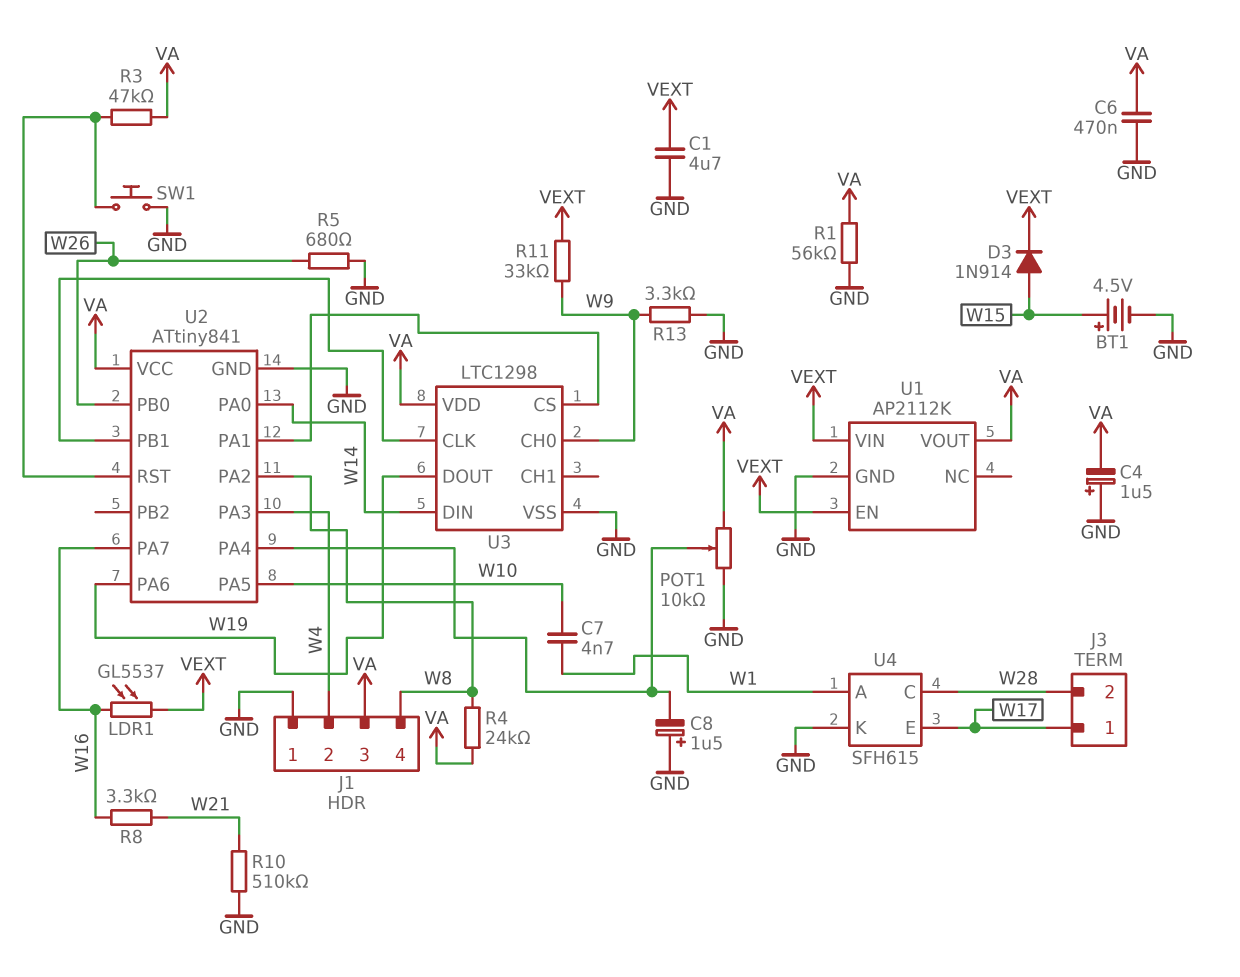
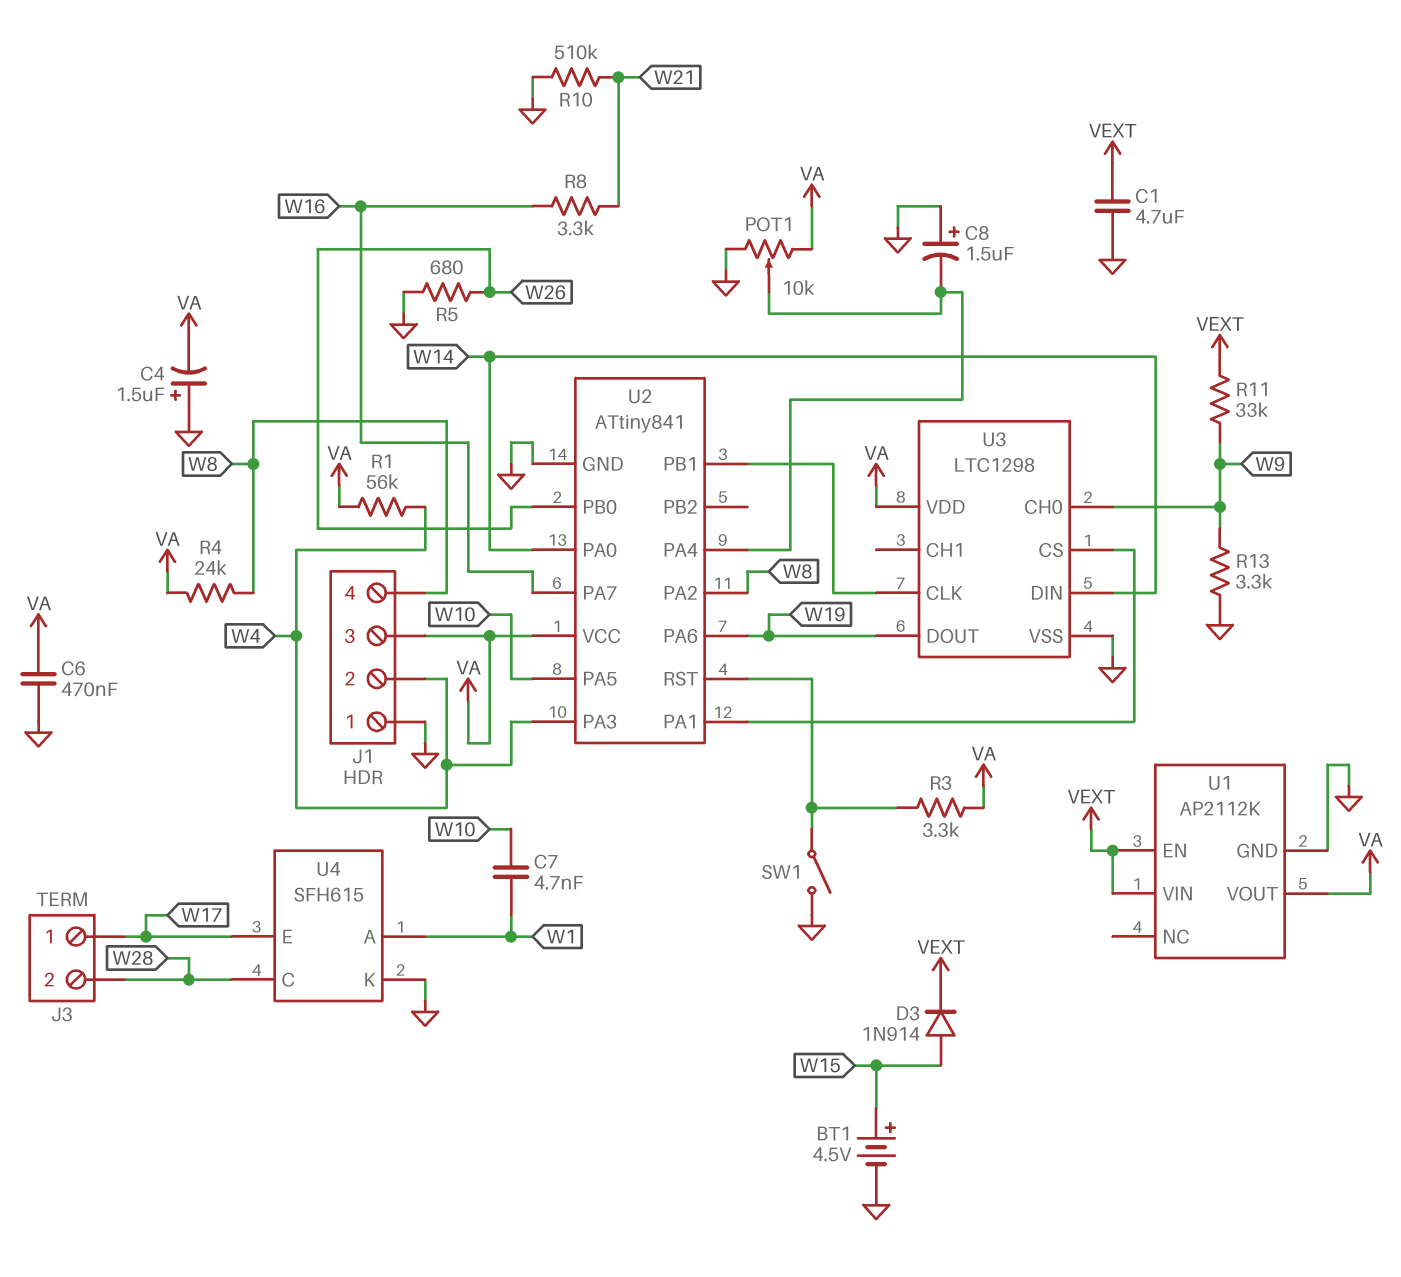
LDR1: GL5537 (VEXT, W16) -> none
R1: 56k (GND, VA) -> 56k (VA, W4)
R3: 47k (U2/RST, VA) -> 3.3k (U2/RST, VA)
SW1: button (GND, U2/RST) -> switch (GND, U2/RST)

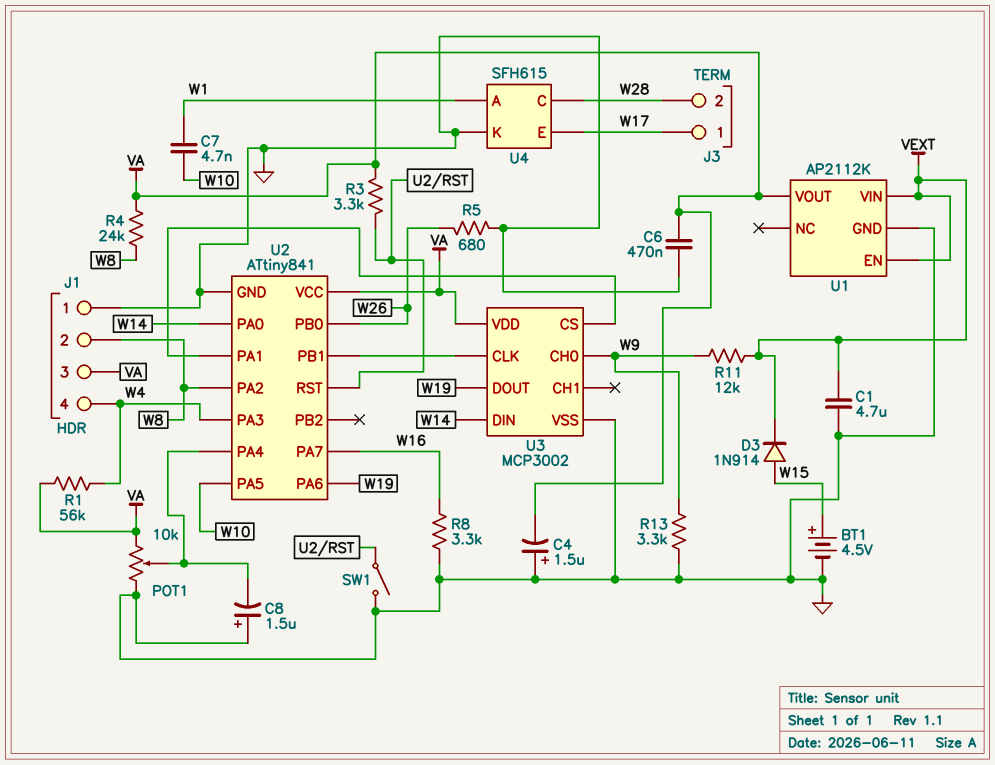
J1 pin 2: W4 -> W8
J1 pin 4: W8 -> W4
R8: 3.3k (W16, W21) -> 3.3k (GND, W16)
R10: 510k (GND, W21) -> none
R11: 33k (VEXT, W9) -> 12k (VEXT, W9)
U3: LTC1298 -> MCP3002

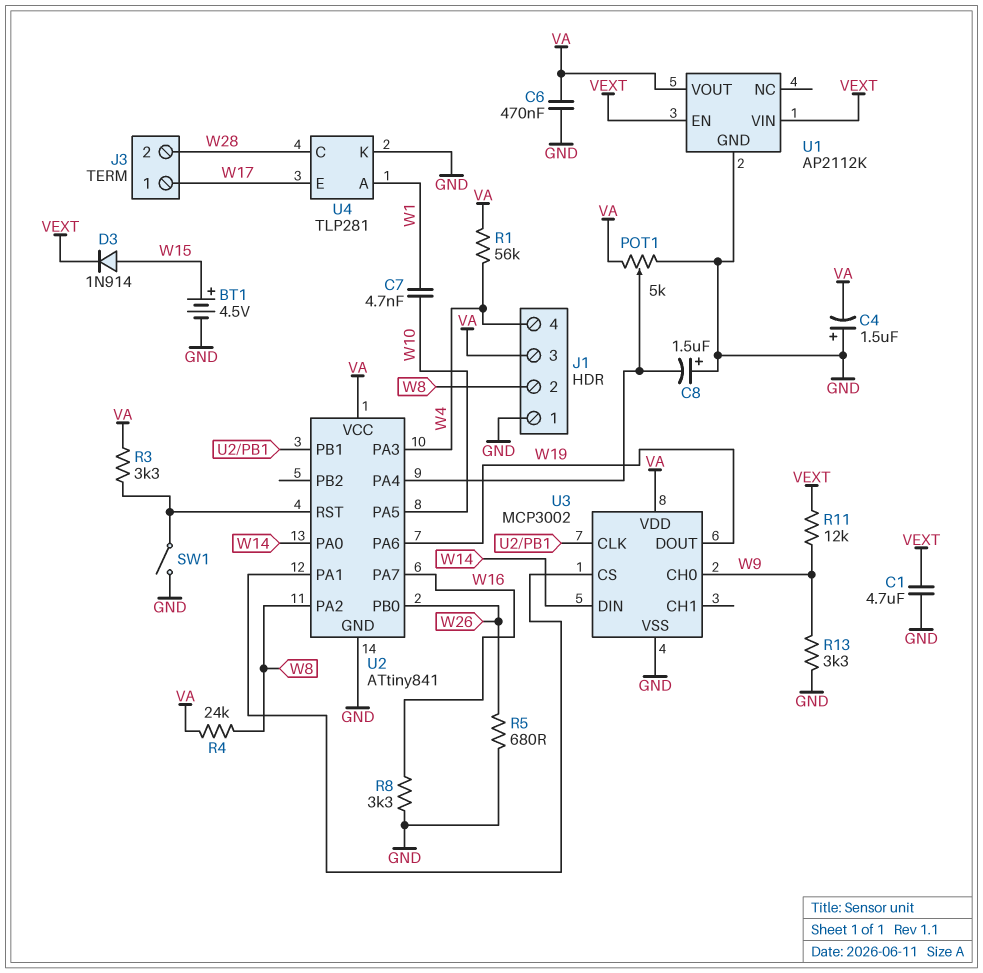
POT1: 10k (GND, VA, wiper U2/PA4) -> 5k (GND, VA, wiper U2/PA4)
U4: SFH615 -> TLP281

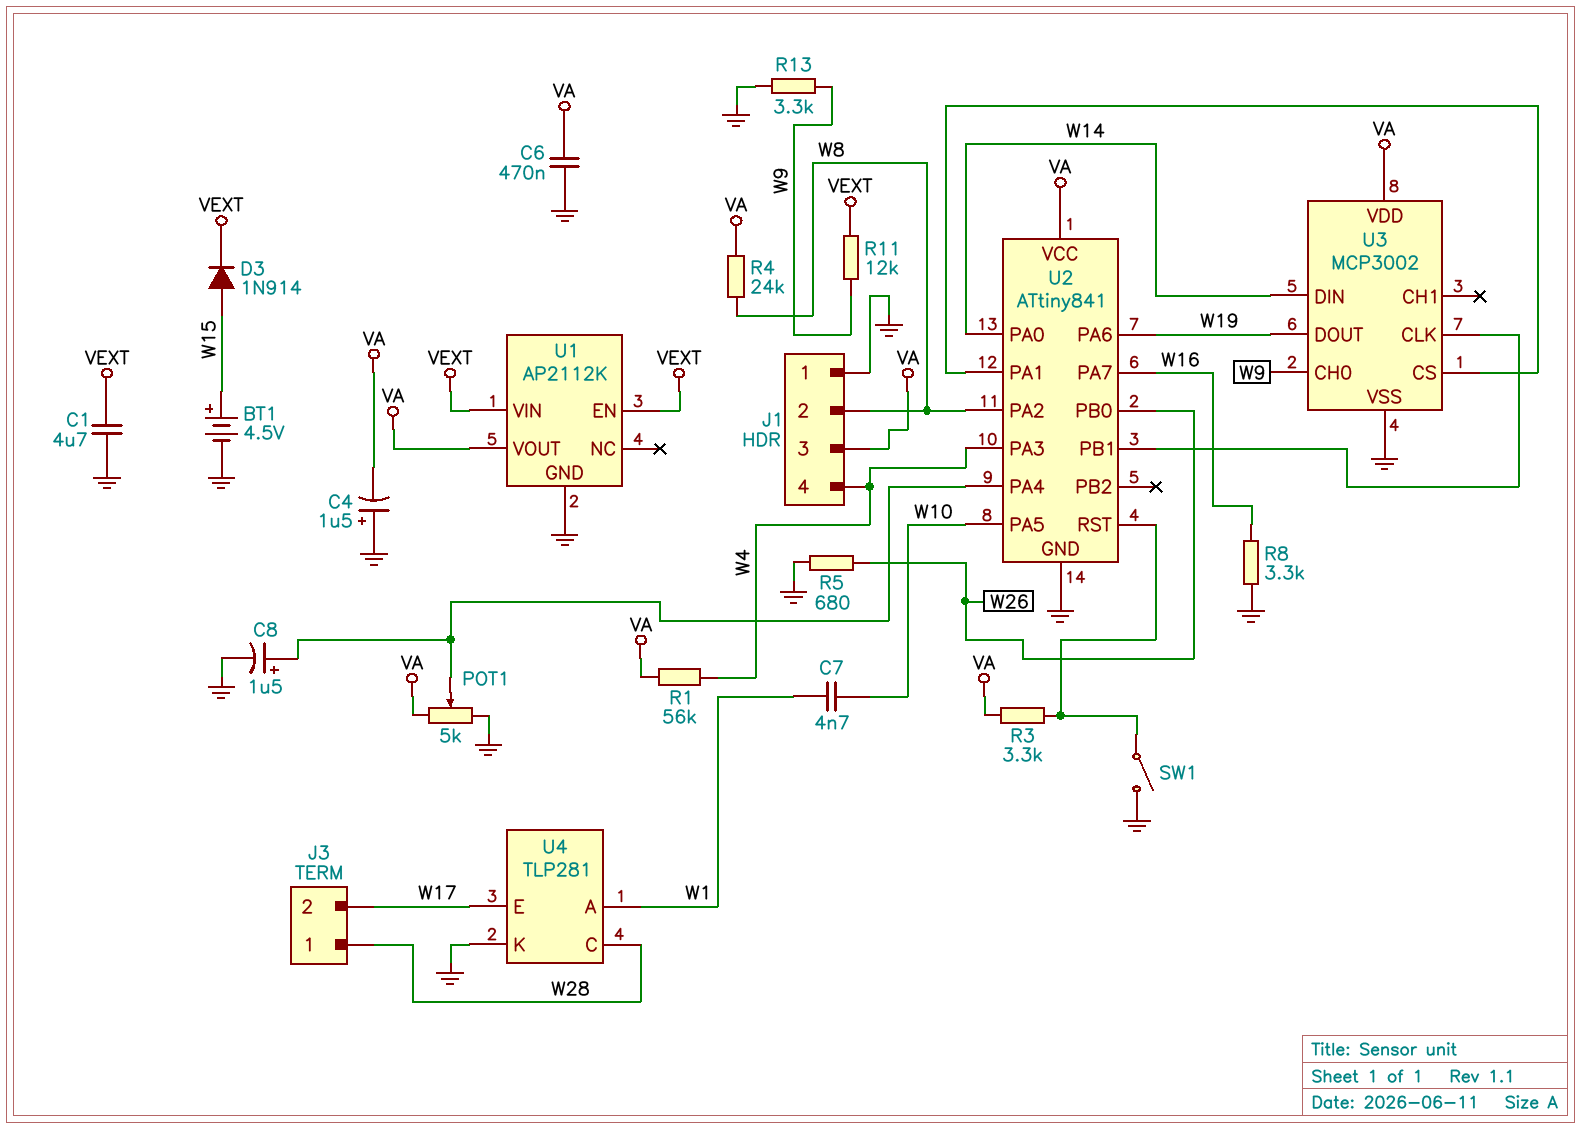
C8: 1.5uF (plus GND, minus U2/PA4) -> 1.5uF (plus U2/PA4, minus GND)
J3 pin 1: W17 -> W28
J3 pin 2: W28 -> W17

